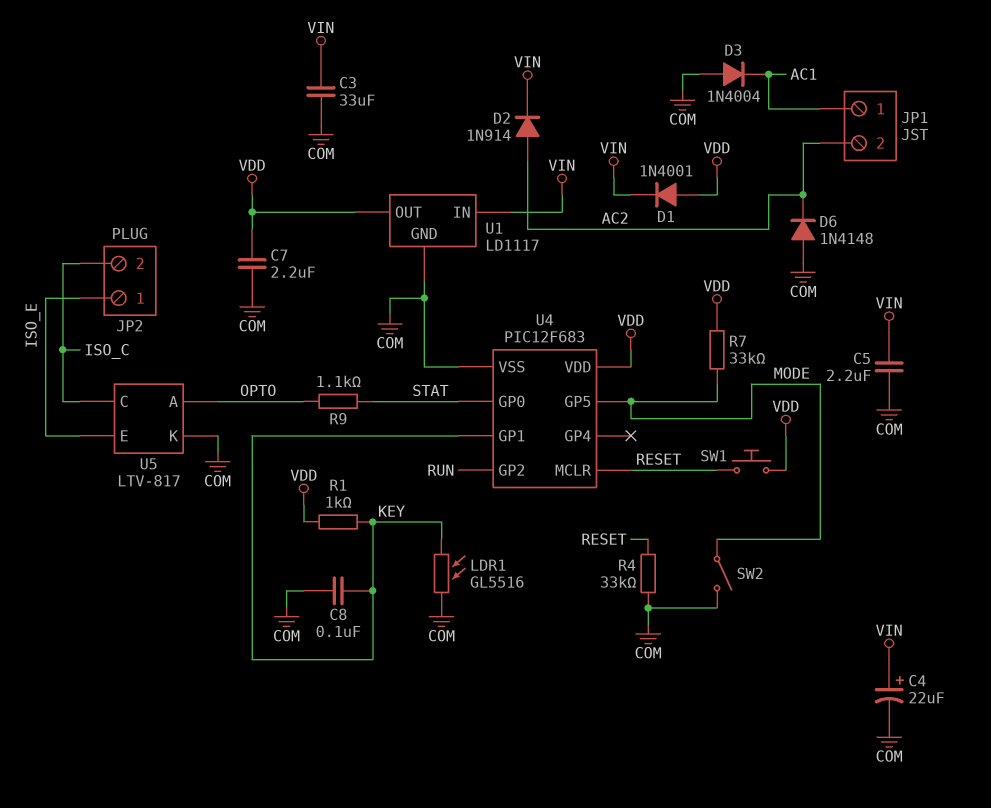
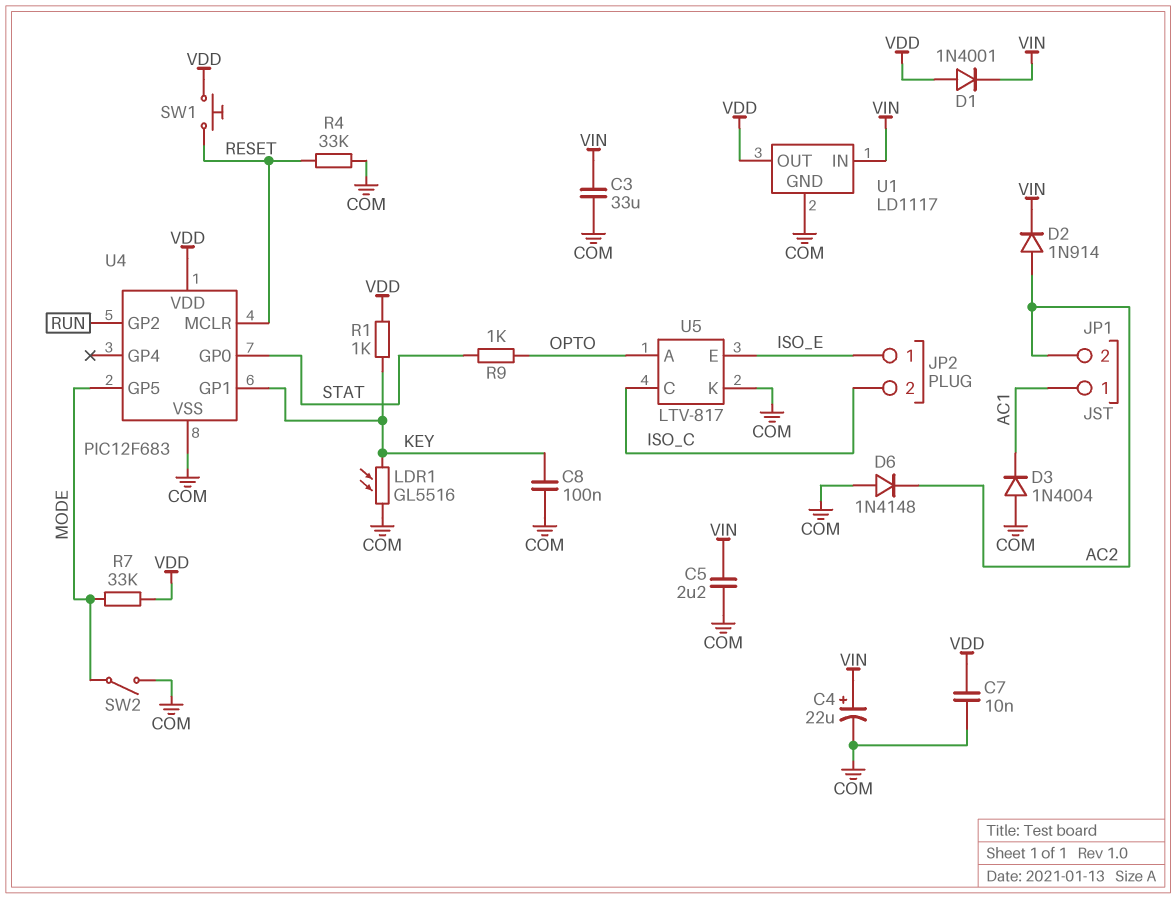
C7: 2.2uF (COM, VDD) -> 10nF (COM, VDD)
R9: 1.1k (OPTO, STAT) -> 1k (OPTO, STAT)

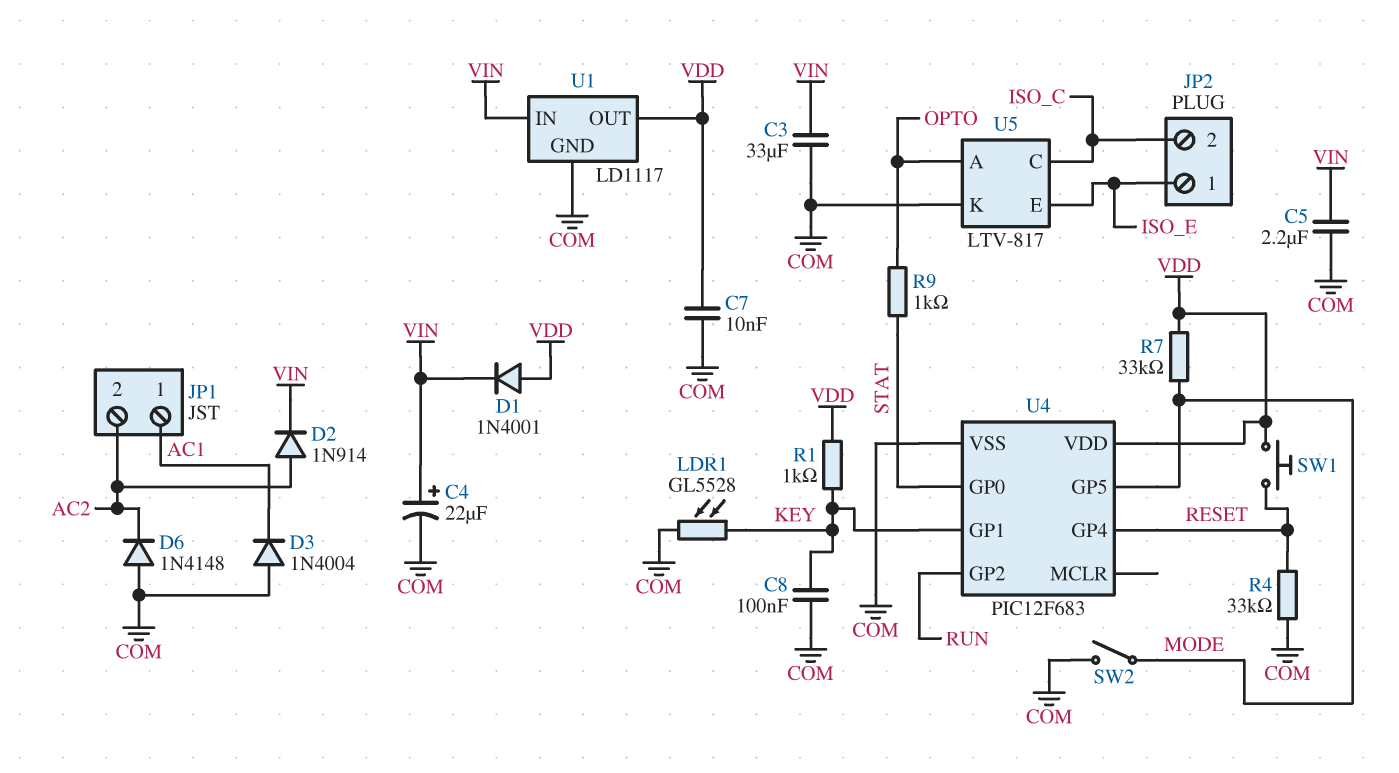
LDR1: GL5516 (COM, KEY) -> GL5528 (COM, KEY)
U4 pin GP4: none -> RESET
U4 pin MCLR: RESET -> none

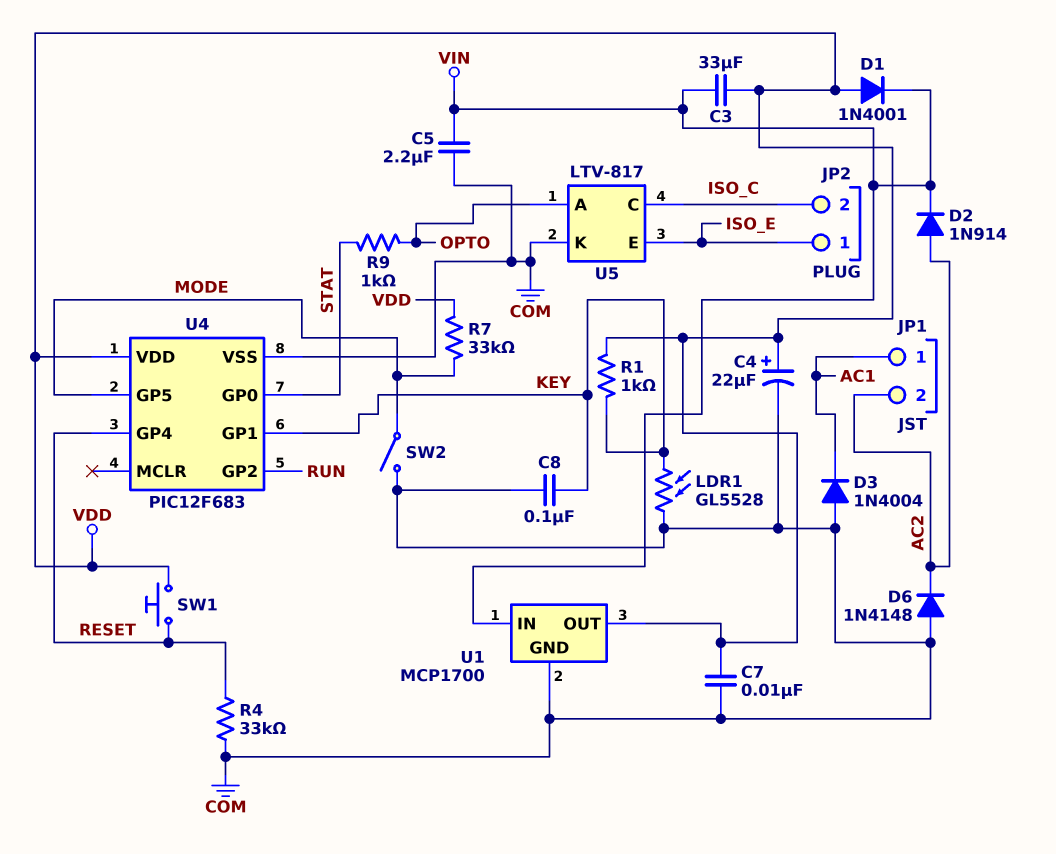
C3: 33uF (COM, VIN) -> 33uF (VDD, VIN)
C4: 22uF (plus VIN, minus COM) -> 22uF (plus VDD, minus COM)
U1: LD1117 -> MCP1700

